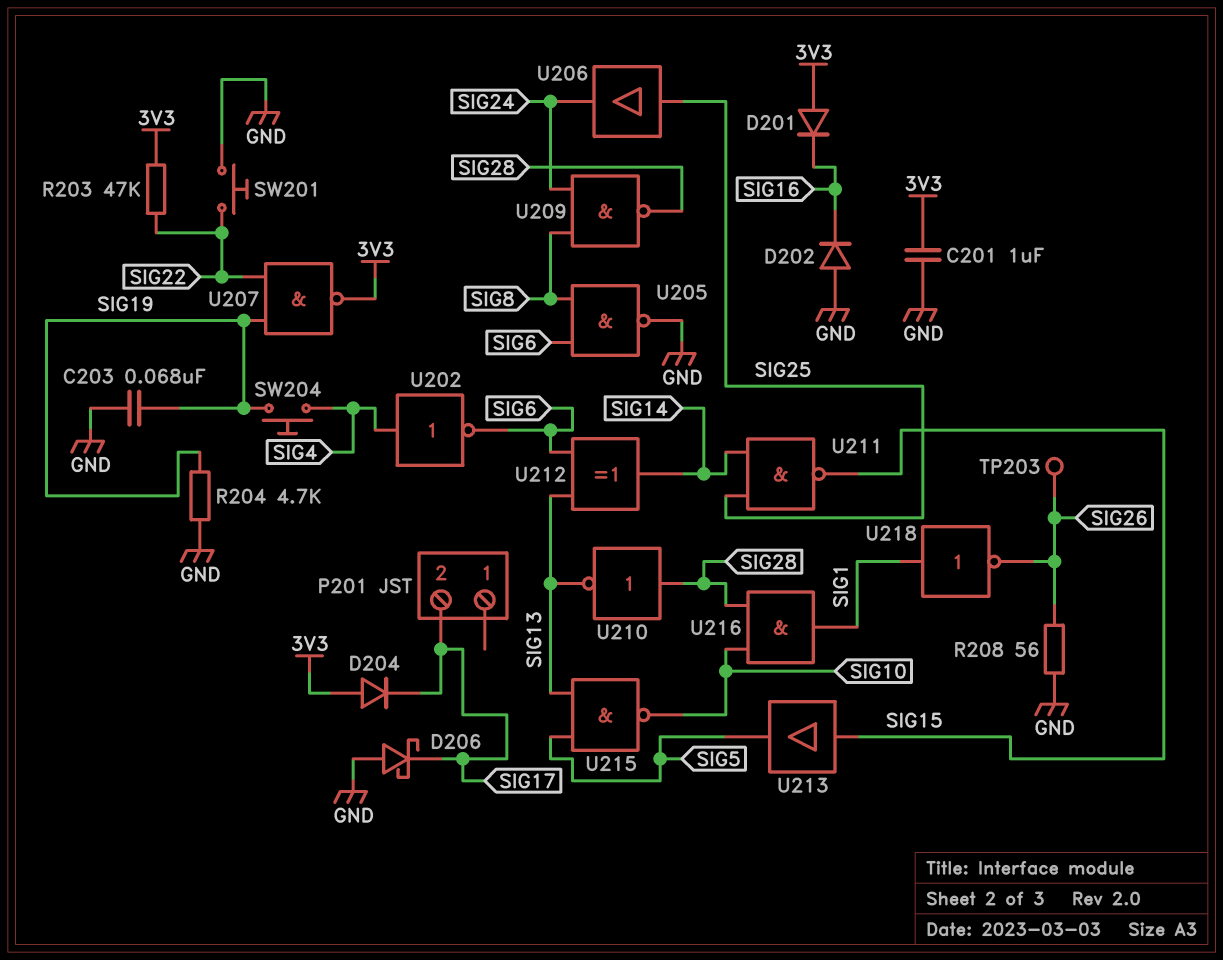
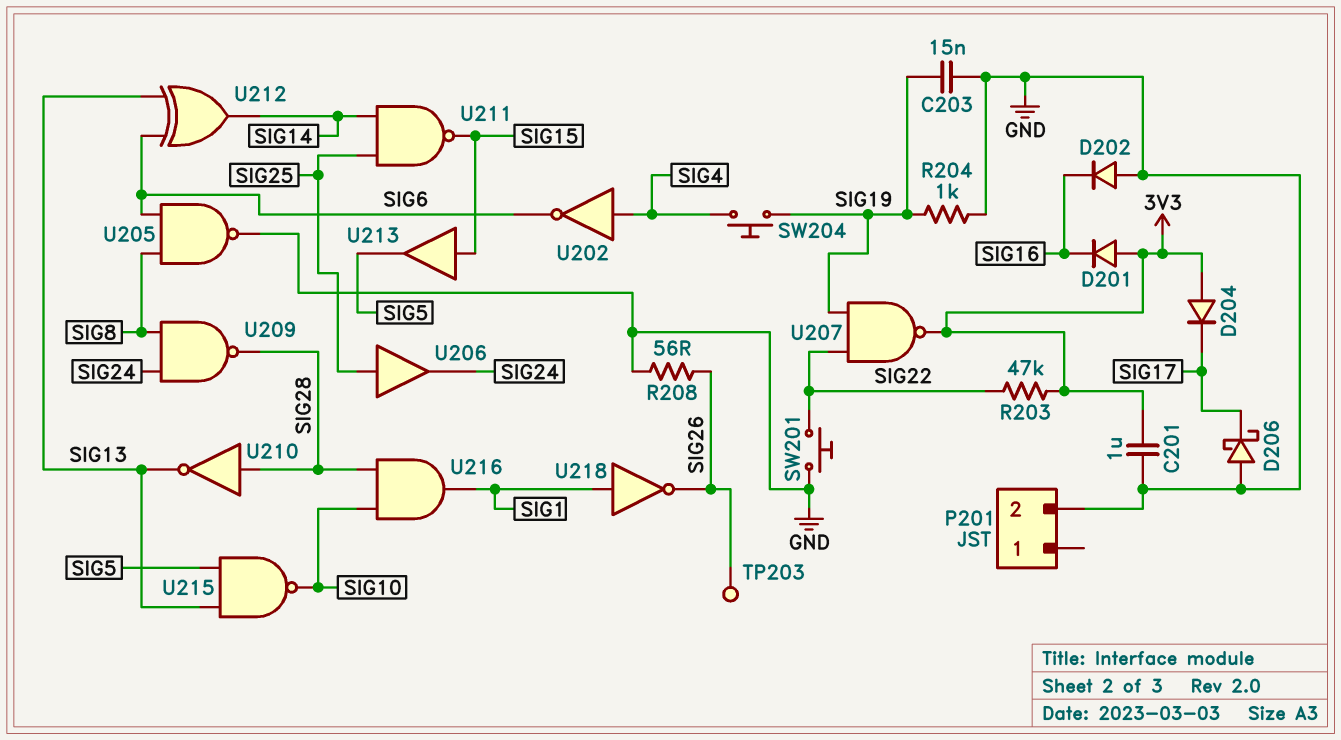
C203: 68nF (GND, SIG19) -> 15nF (GND, SIG19)
P201 pin 2: SIG17 -> GND
R204: 4.7k (GND, SIG19) -> 1k (GND, SIG19)

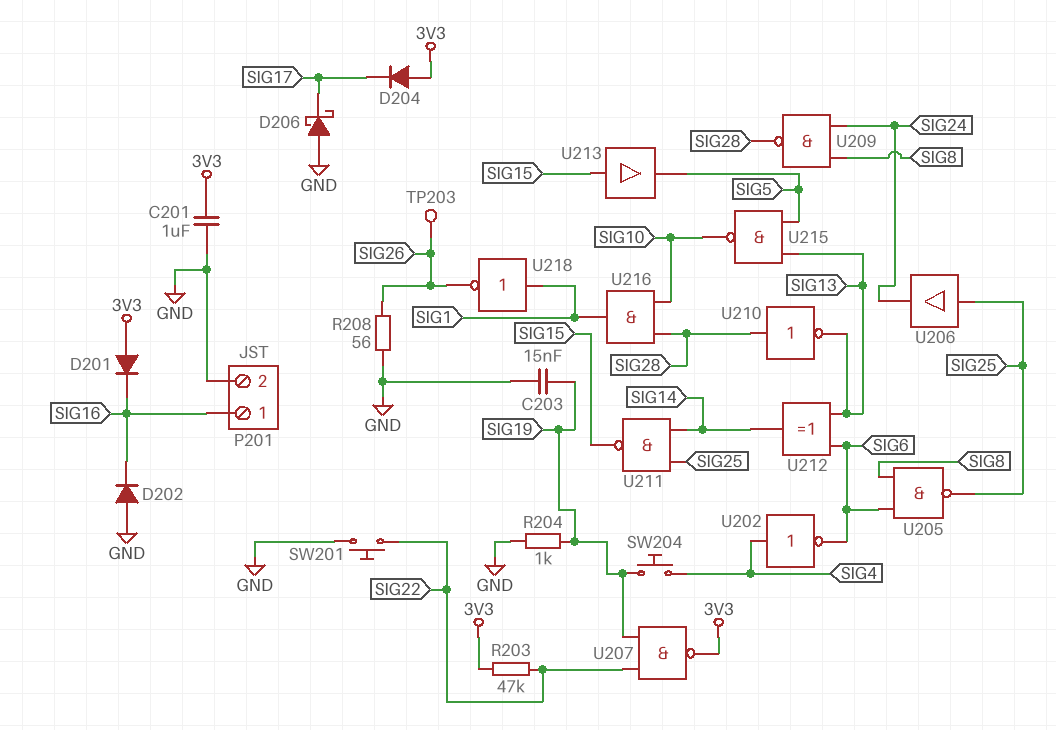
P201 pin 1: none -> SIG16
U205: NAND (in SIG6, in SIG8, out GND) -> NAND (in SIG6, in SIG8, out SIG25)

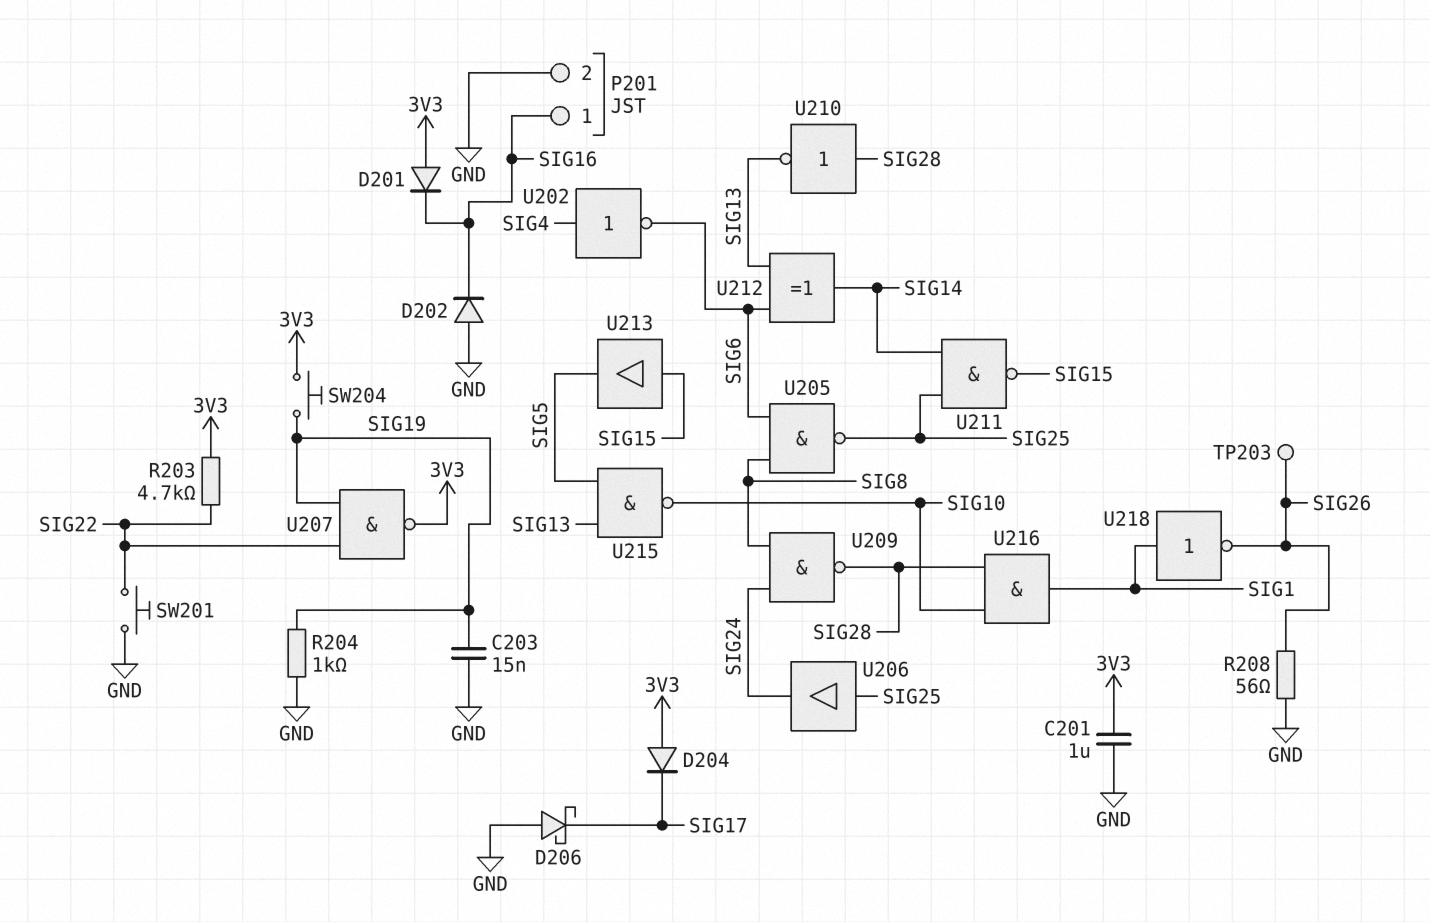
R203: 47k (3V3, SIG22) -> 4.7k (3V3, SIG22)
SW204: button (SIG4, SIG19) -> button (3V3, SIG19)

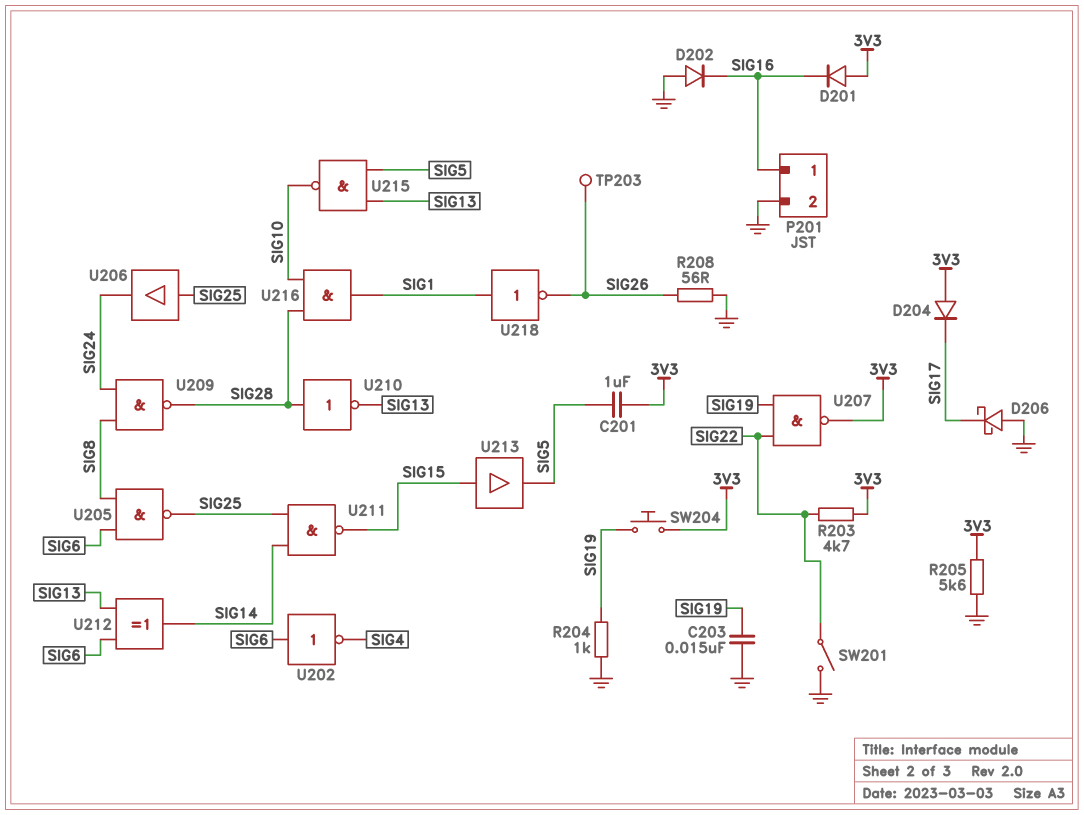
C201: 1uF (3V3, GND) -> 1uF (3V3, SIG5)
R205: none -> 5.6k (3V3, GND)
SW201: button (GND, SIG22) -> switch (GND, SIG22)
U202: NOT (in SIG4, out SIG6) -> NOT (in SIG6, out SIG4)

